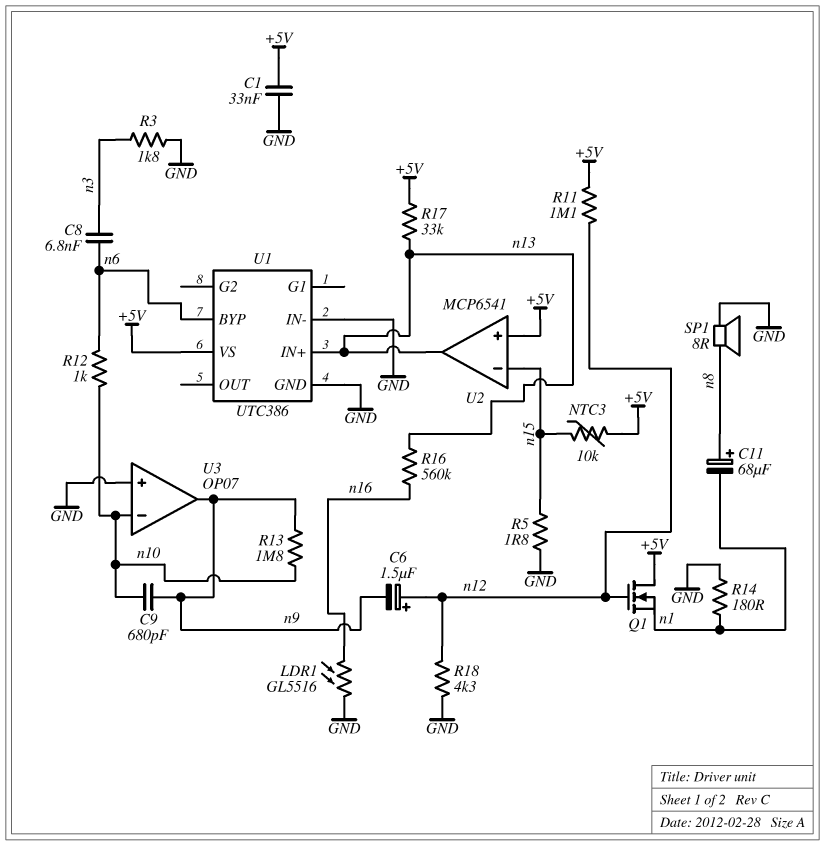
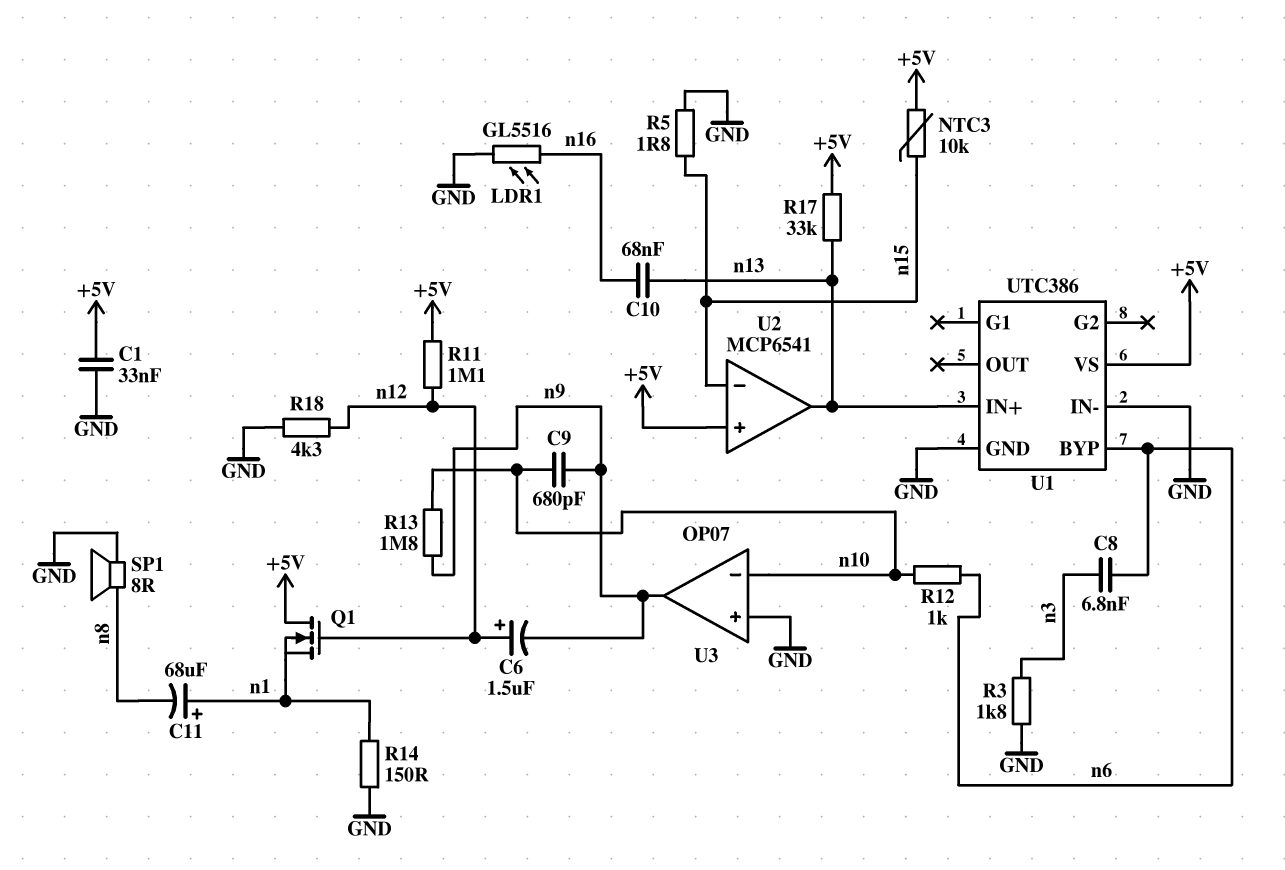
C10: none -> 68nF (n13, n16)
C11: 68uF (plus n8, minus n1) -> 68uF (plus n1, minus n8)
R14: 180 (GND, n1) -> 150 (GND, n1)
R16: 560k (n13, n16) -> none

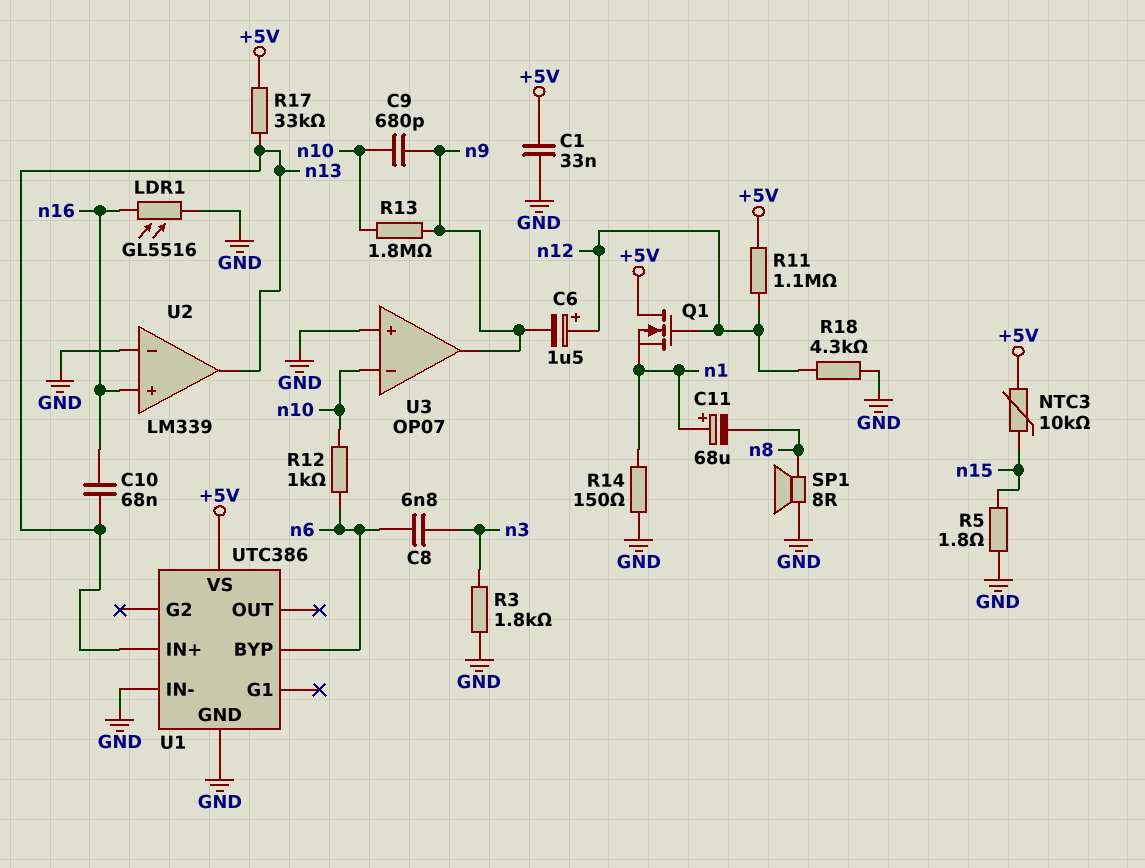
U2: MCP6541 -> LM339
U2 pin in+: +5V -> n16
U2 pin in-: n15 -> GND

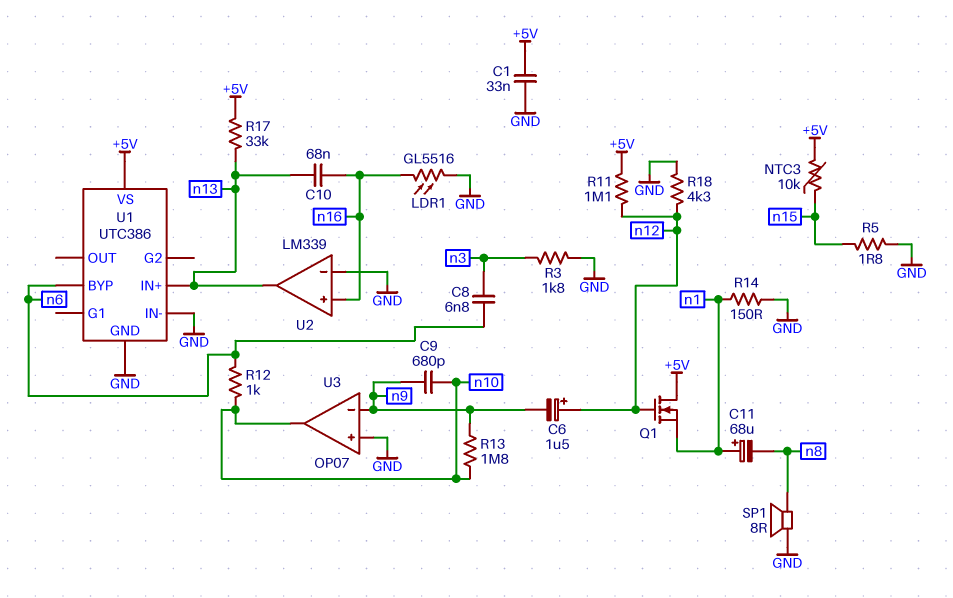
U3 pin in-: n10 -> n9
U3 pin out: n9 -> n10

